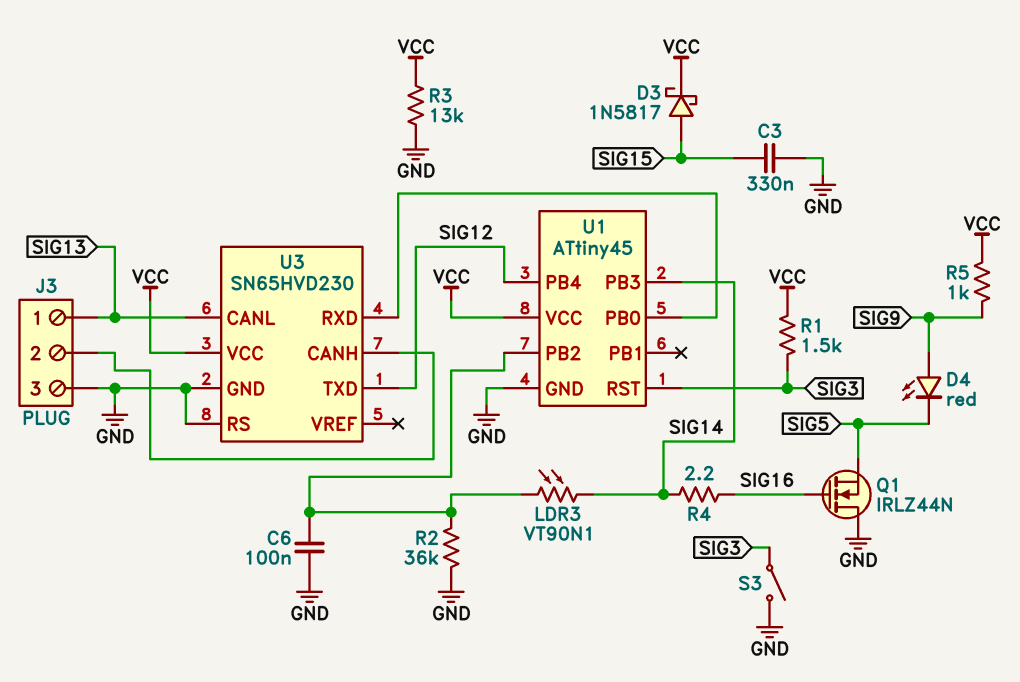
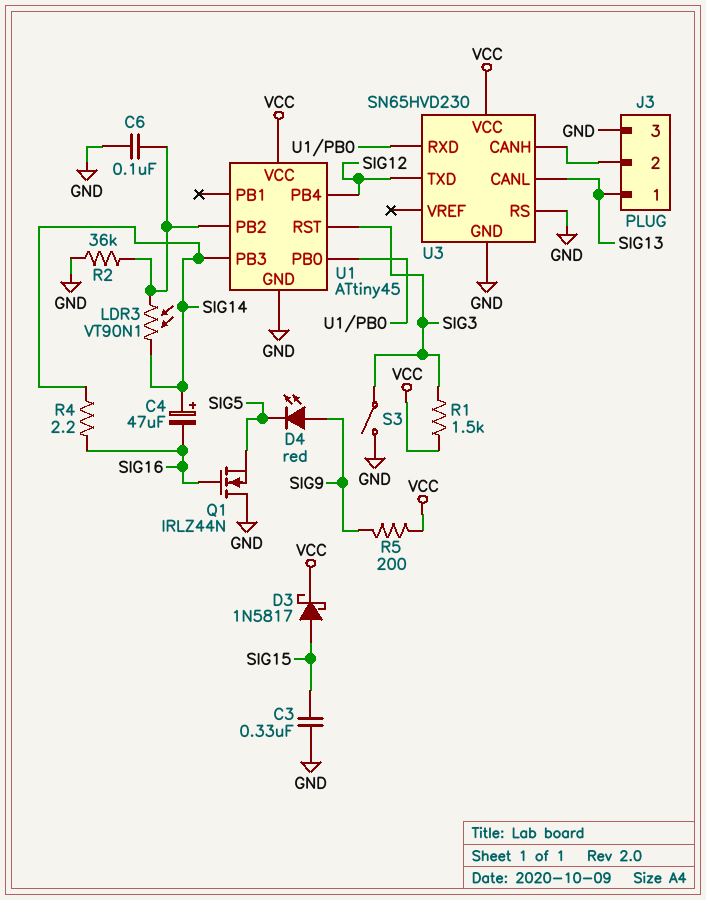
C4: none -> 47uF (plus SIG14, minus SIG16)
R3: 13k (GND, VCC) -> none
R5: 1k (SIG9, VCC) -> 200 (SIG9, VCC)

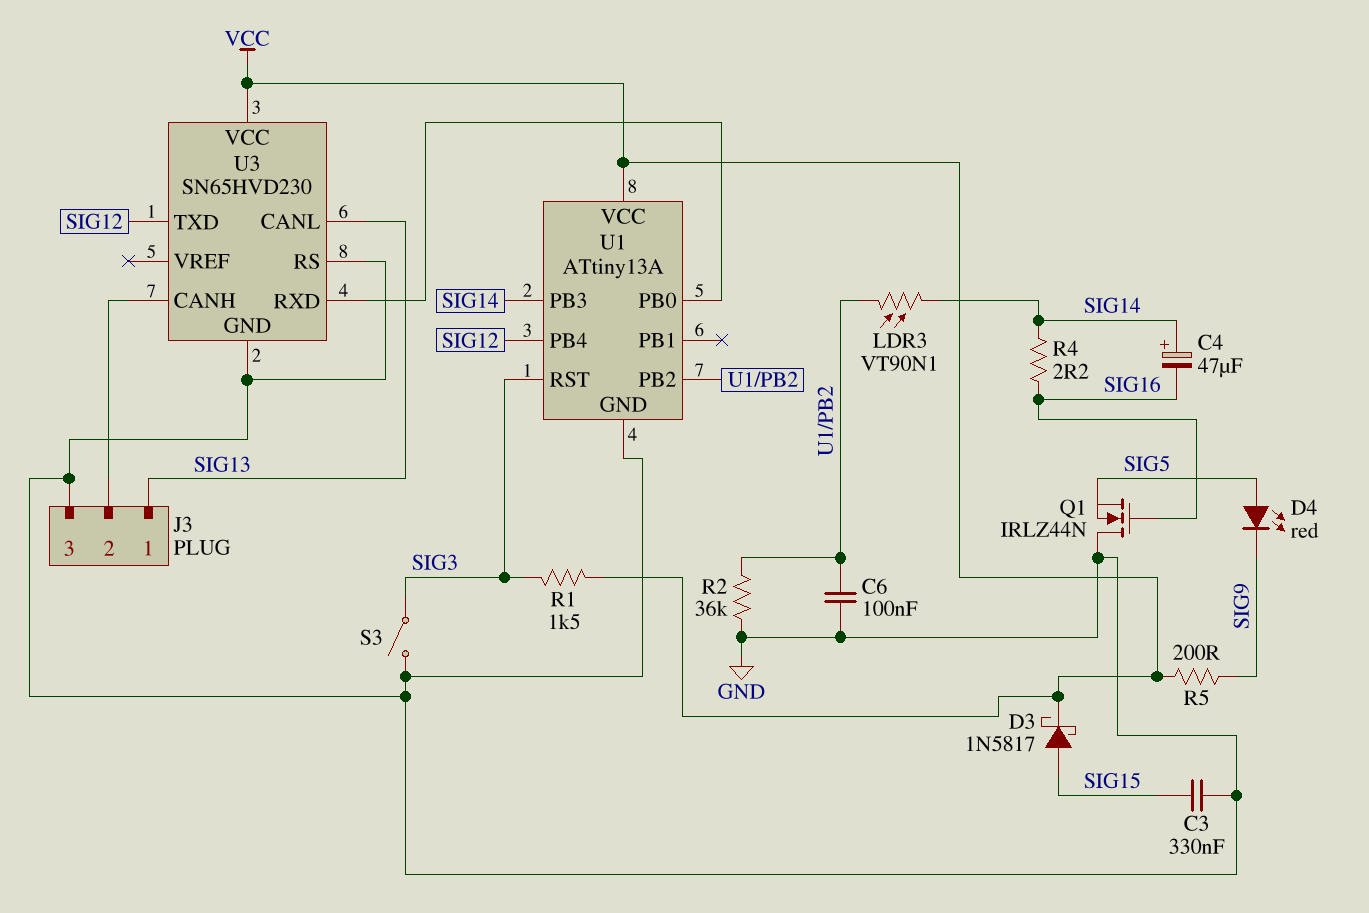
D4: LED red (A SIG9, K SIG5) -> LED red (A SIG5, K SIG9)
U1: ATtiny45 -> ATtiny13A

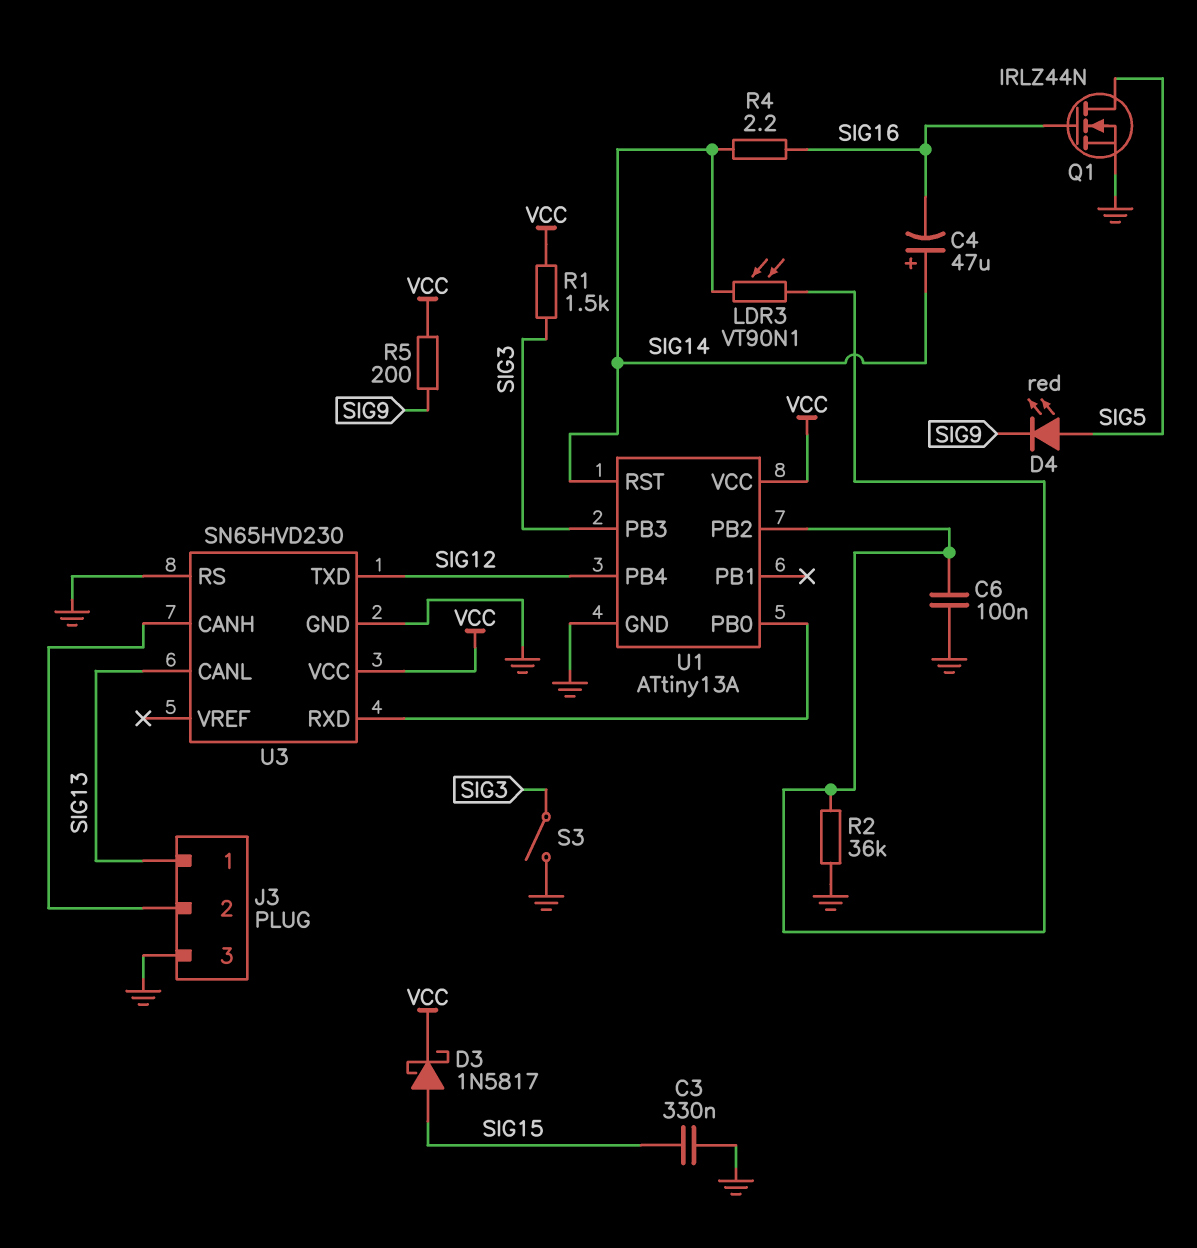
Q1: NMOS IRLZ44N (G SIG16, D GND, S SIG5) -> NMOS IRLZ44N (G SIG16, D SIG5, S GND)
U1 pin PB3: SIG14 -> SIG3
U1 pin RST: SIG3 -> SIG14

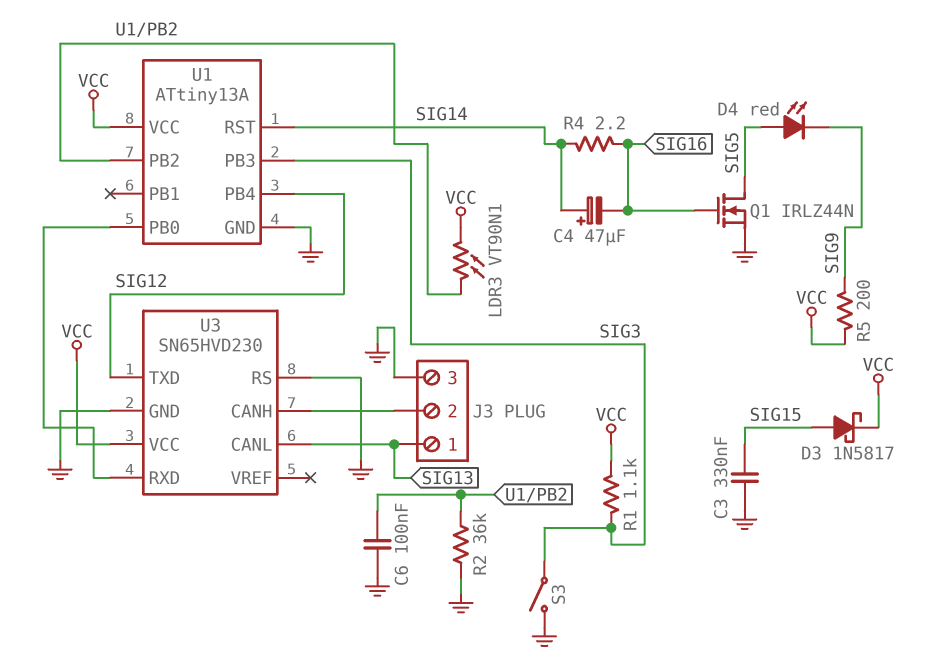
LDR3: VT90N1 (SIG14, U1/PB2) -> VT90N1 (U1/PB2, VCC)
R1: 1.5k (SIG3, VCC) -> 1.1k (SIG3, VCC)

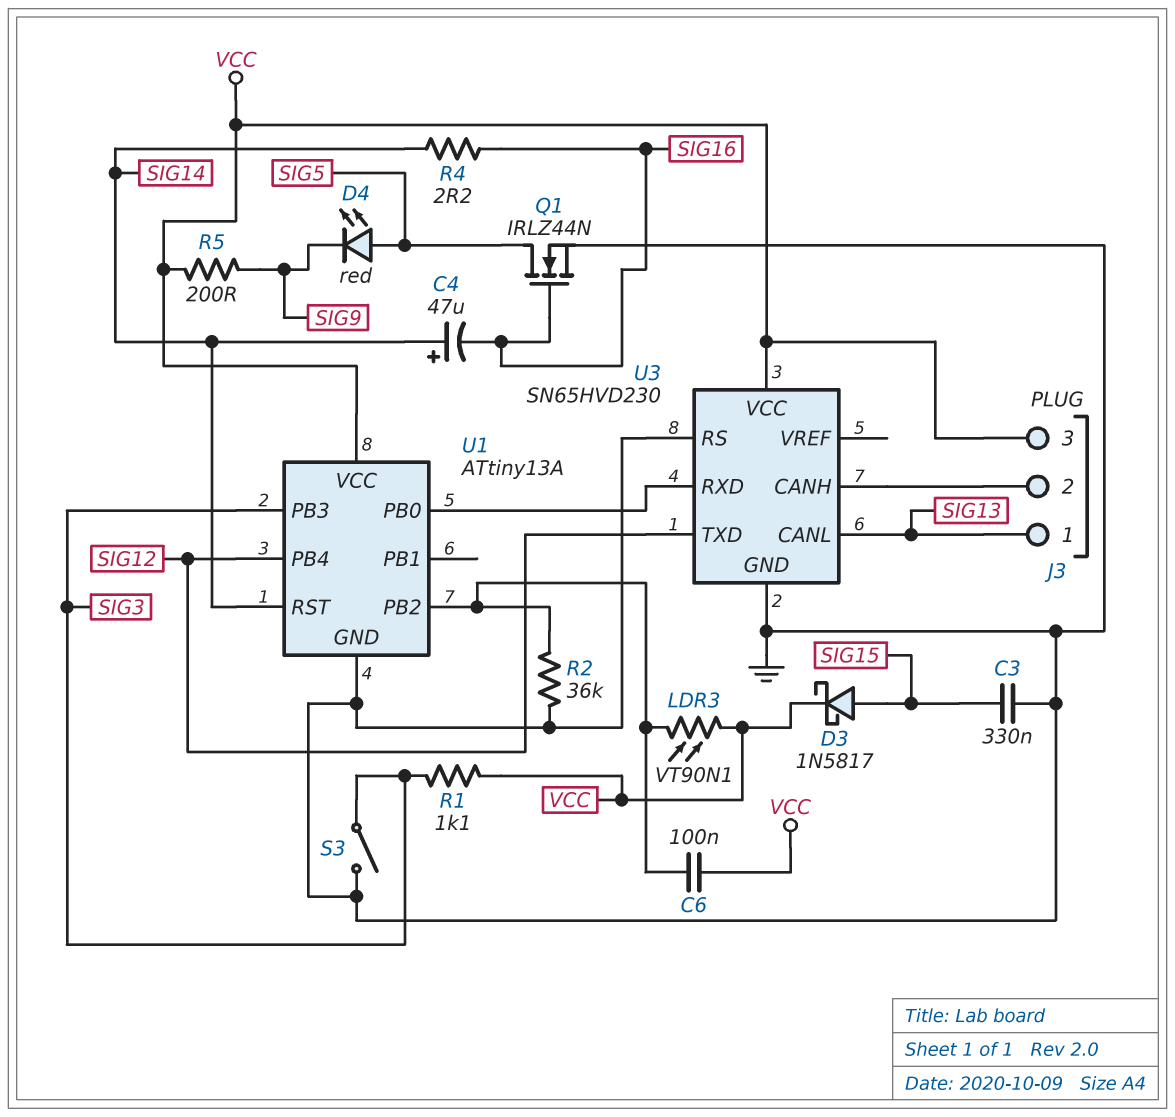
C6: 100nF (GND, U1/PB2) -> 100nF (U1/PB2, VCC)
J3 pin 3: GND -> VCC

